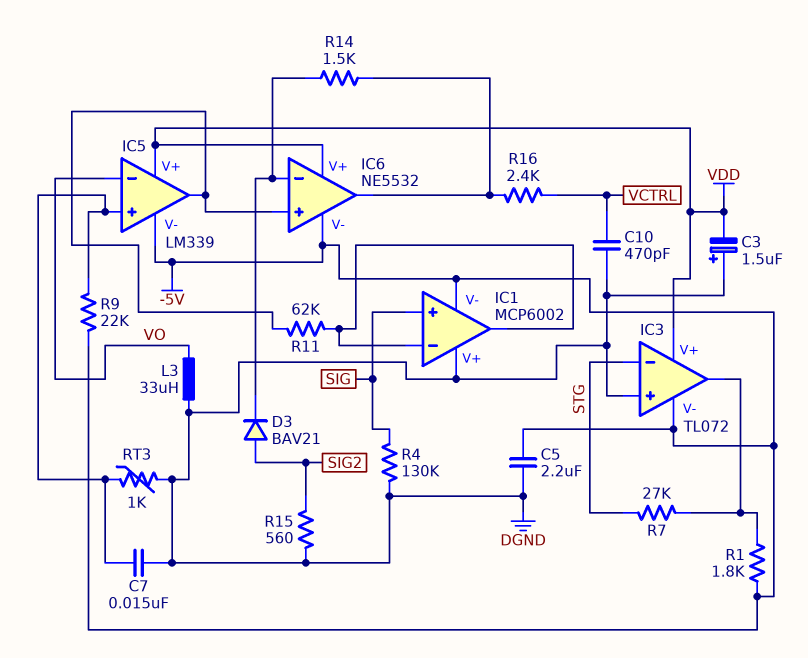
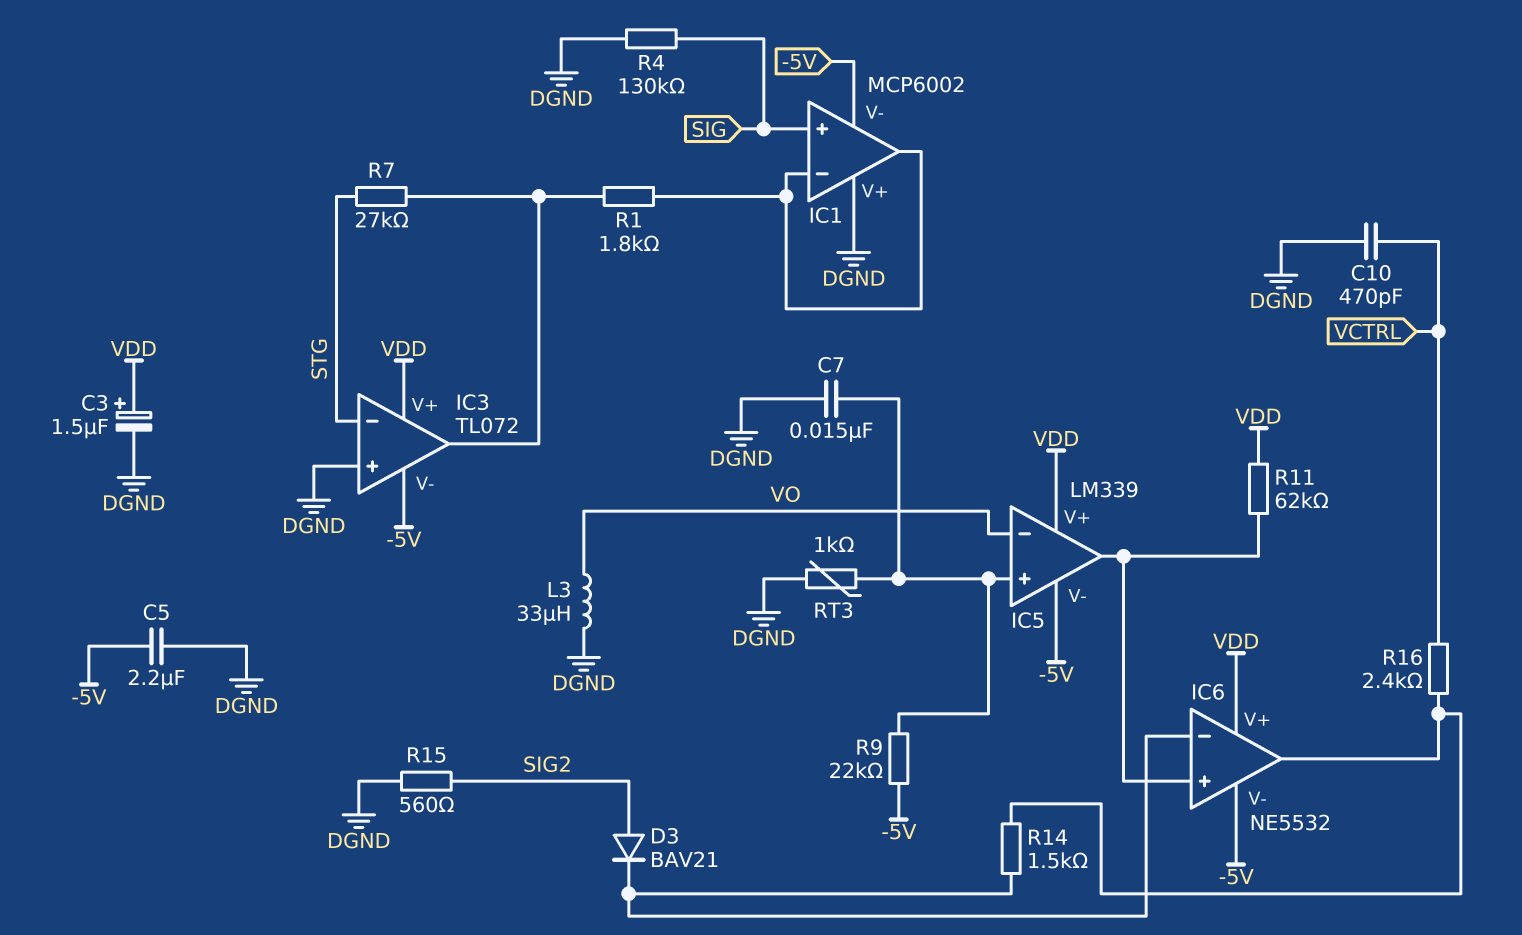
C3: 1.5uF (plus DGND, minus VDD) -> 1.5uF (plus VDD, minus DGND)
R1: 1.8k (-5V, IC3/out) -> 1.8k (IC1/in-, IC3/out)
R11: 62k (IC1/in-, IC5/out) -> 62k (IC5/out, VDD)

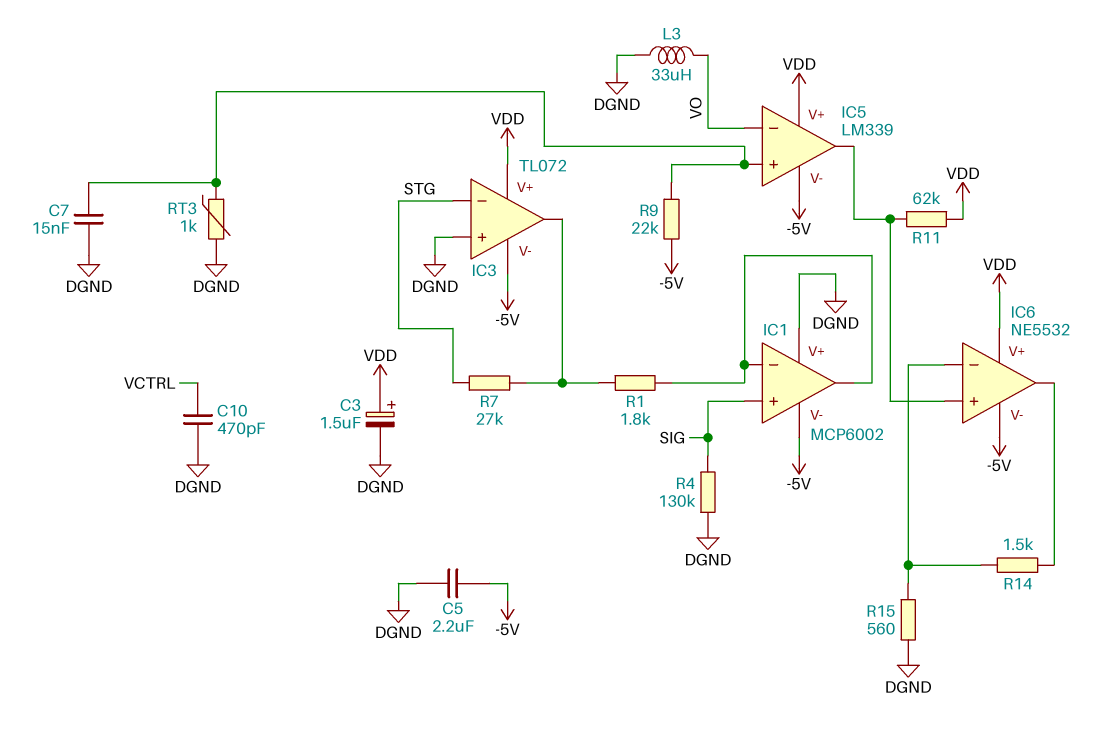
D3: diode BAV21 (A SIG2, K IC6/in-) -> none
R15: 560 (DGND, SIG2) -> 560 (DGND, IC6/in-)
R16: 2.4k (IC6/out, VCTRL) -> none

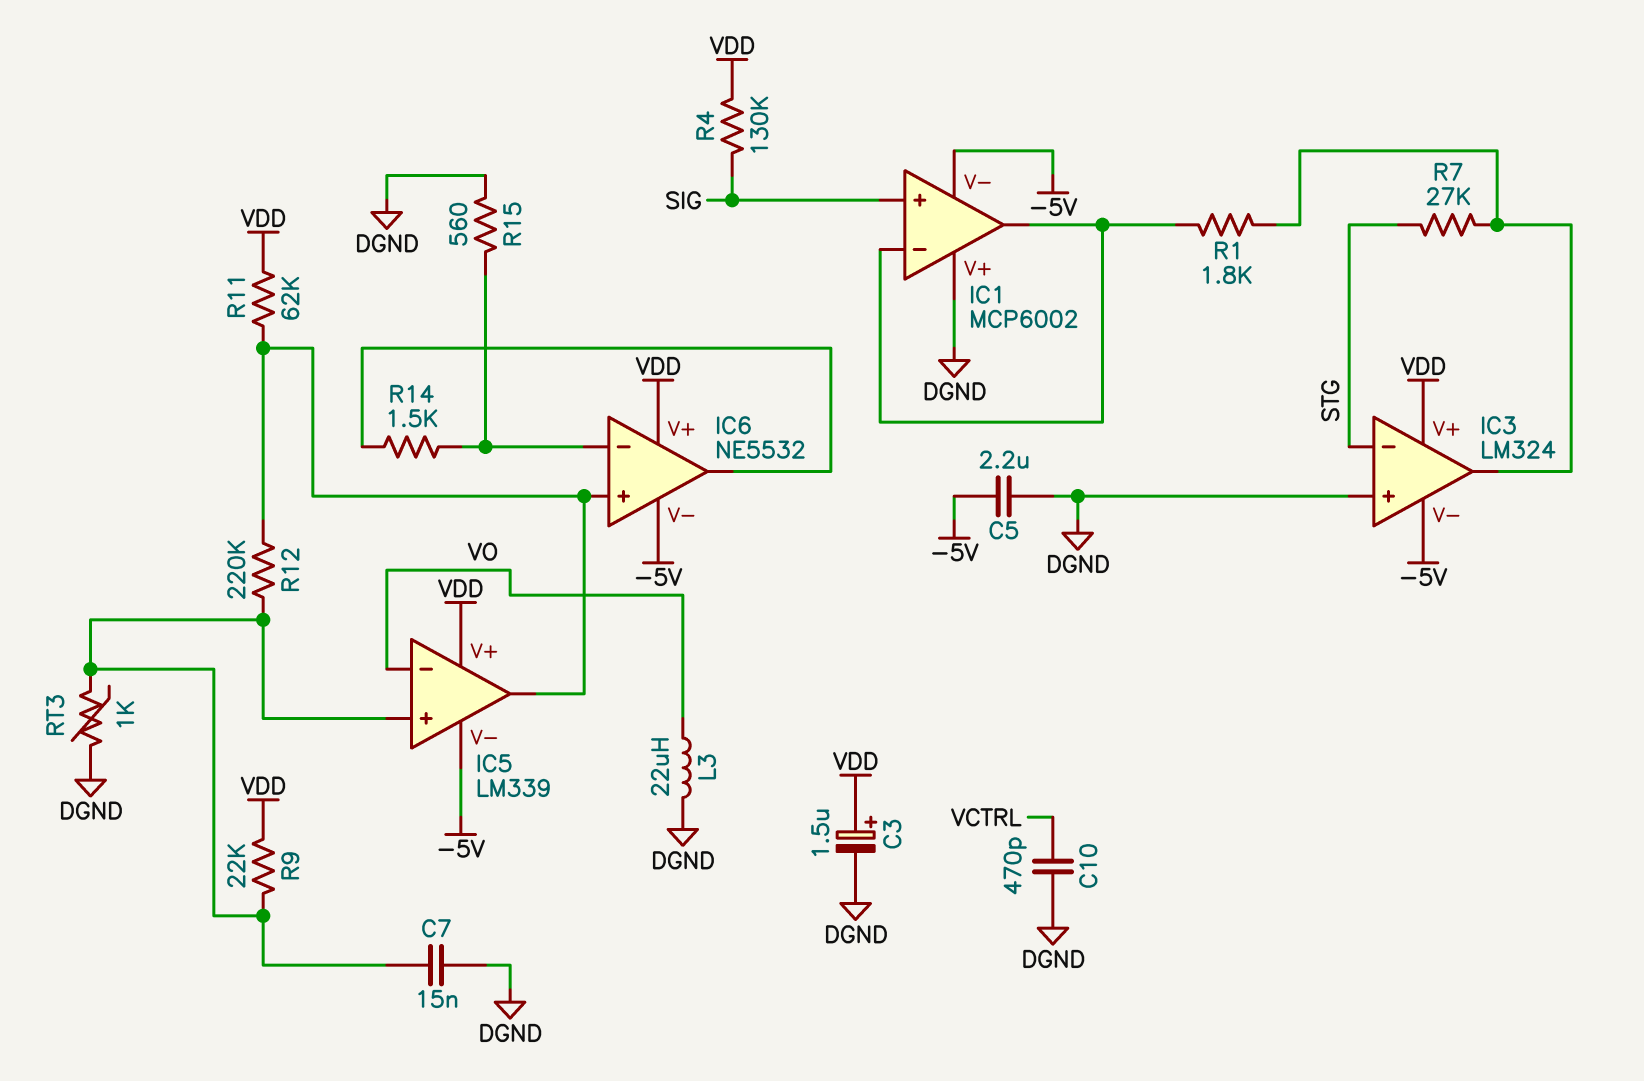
IC3: TL072 -> LM324
L3: 33uH (DGND, VO) -> 22uH (DGND, VO)
R4: 130k (DGND, SIG) -> 130k (SIG, VDD)
R9: 22k (-5V, IC5/in+) -> 22k (IC5/in+, VDD)
R12: none -> 220k (IC5/in+, IC5/out)

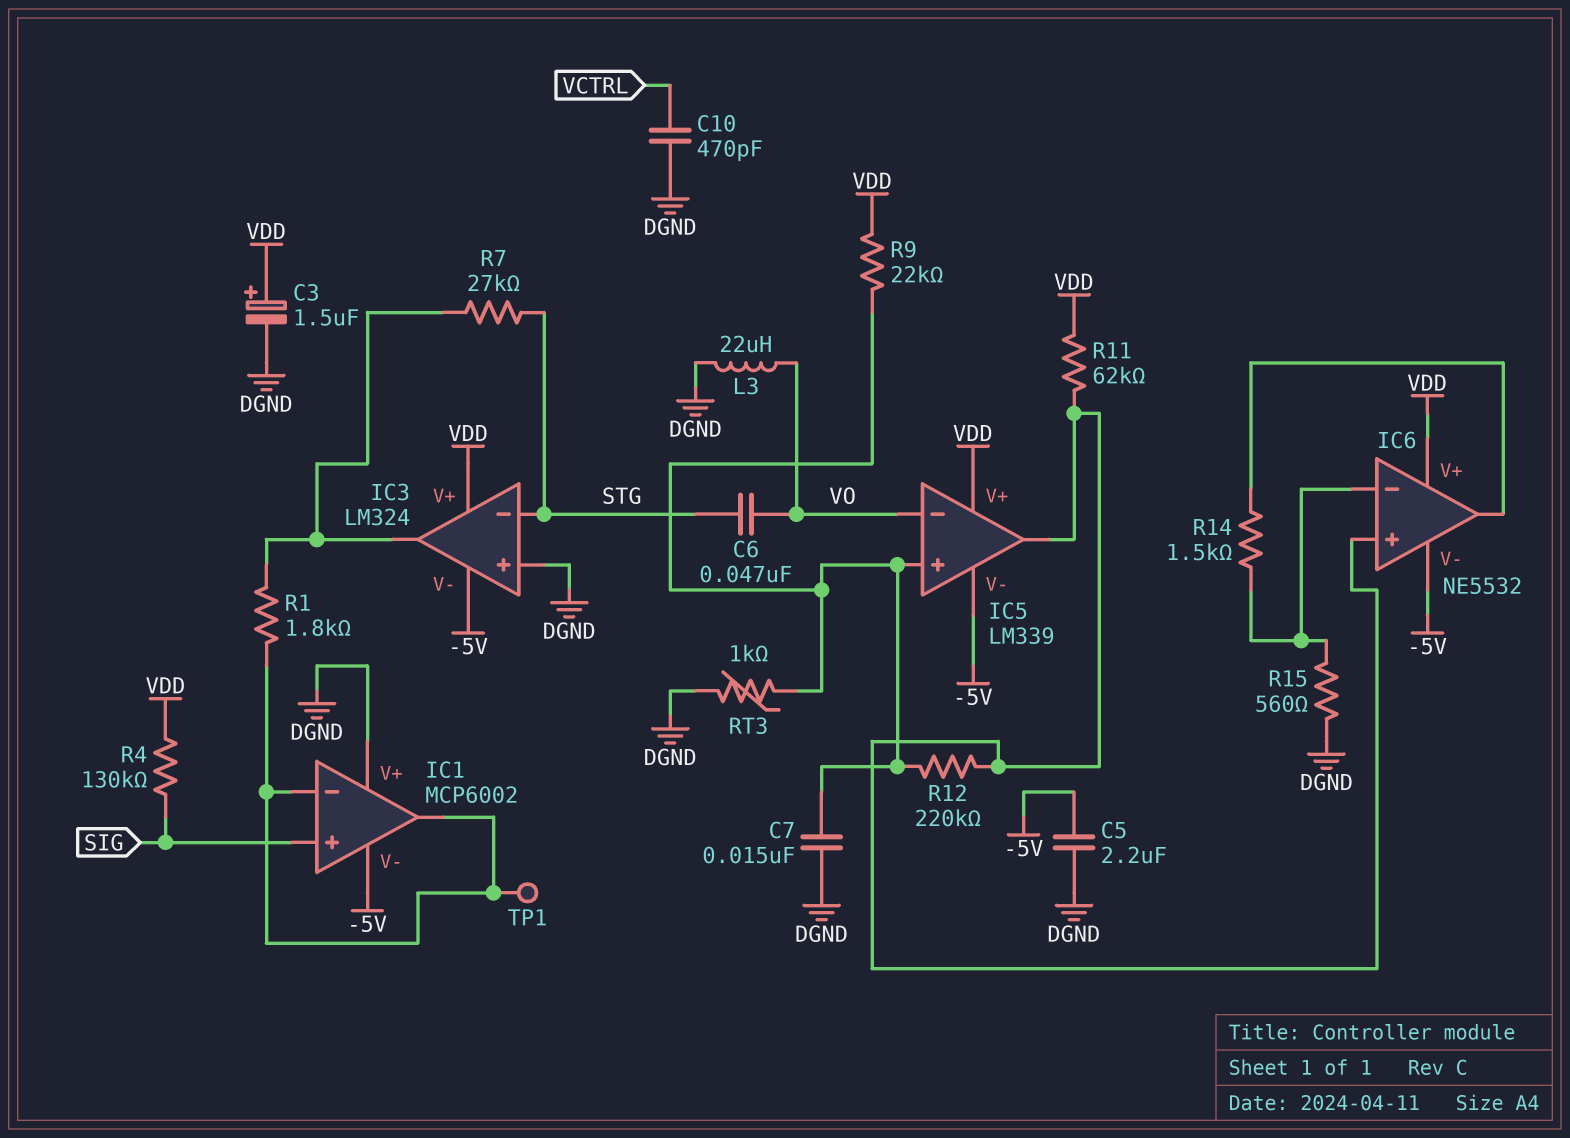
C6: none -> 47nF (STG, VO)
TP1: none -> test point (IC1/in-)

